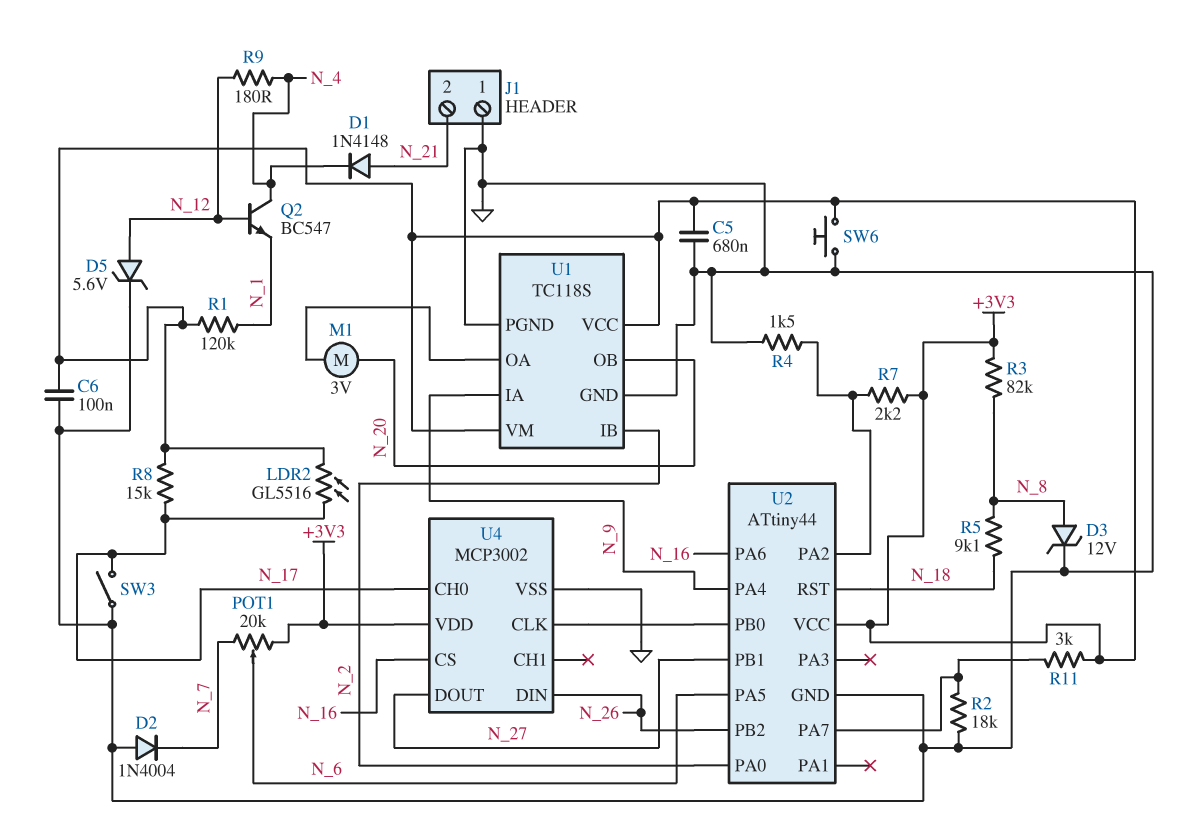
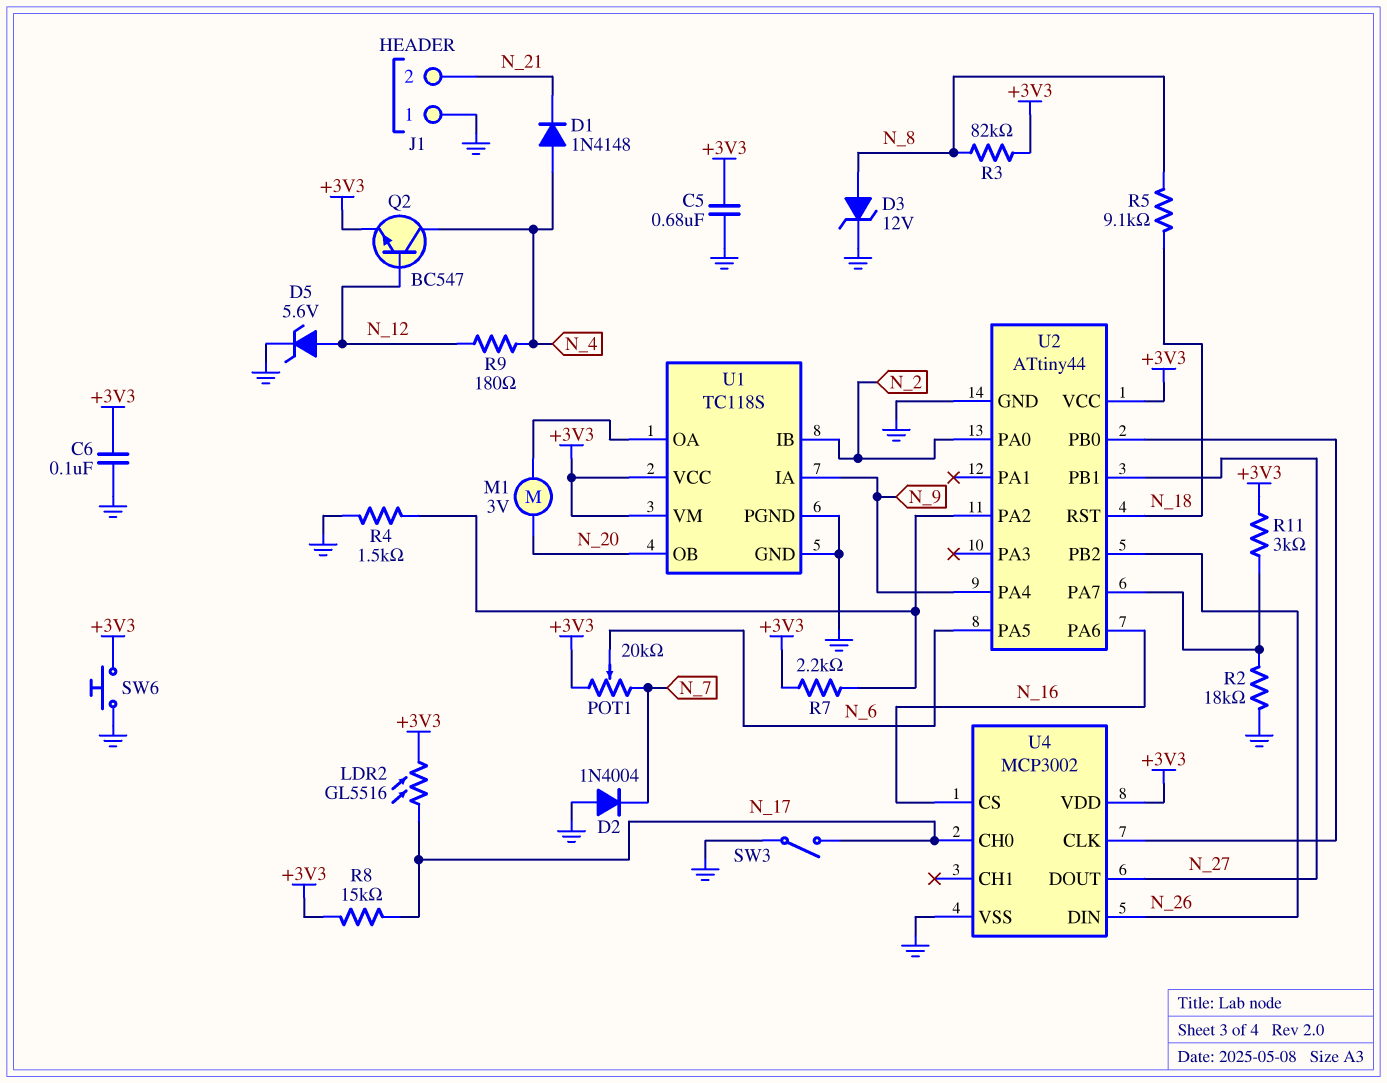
D1: diode 1N4148 (A N_21, K N_4) -> diode 1N4148 (A N_4, K N_21)
Q2: NPN BC547 (B N_12, C N_4, E N_1) -> NPN BC547 (B N_12, C N_4, E +3V3)
R1: 120k (+3V3, N_1) -> none

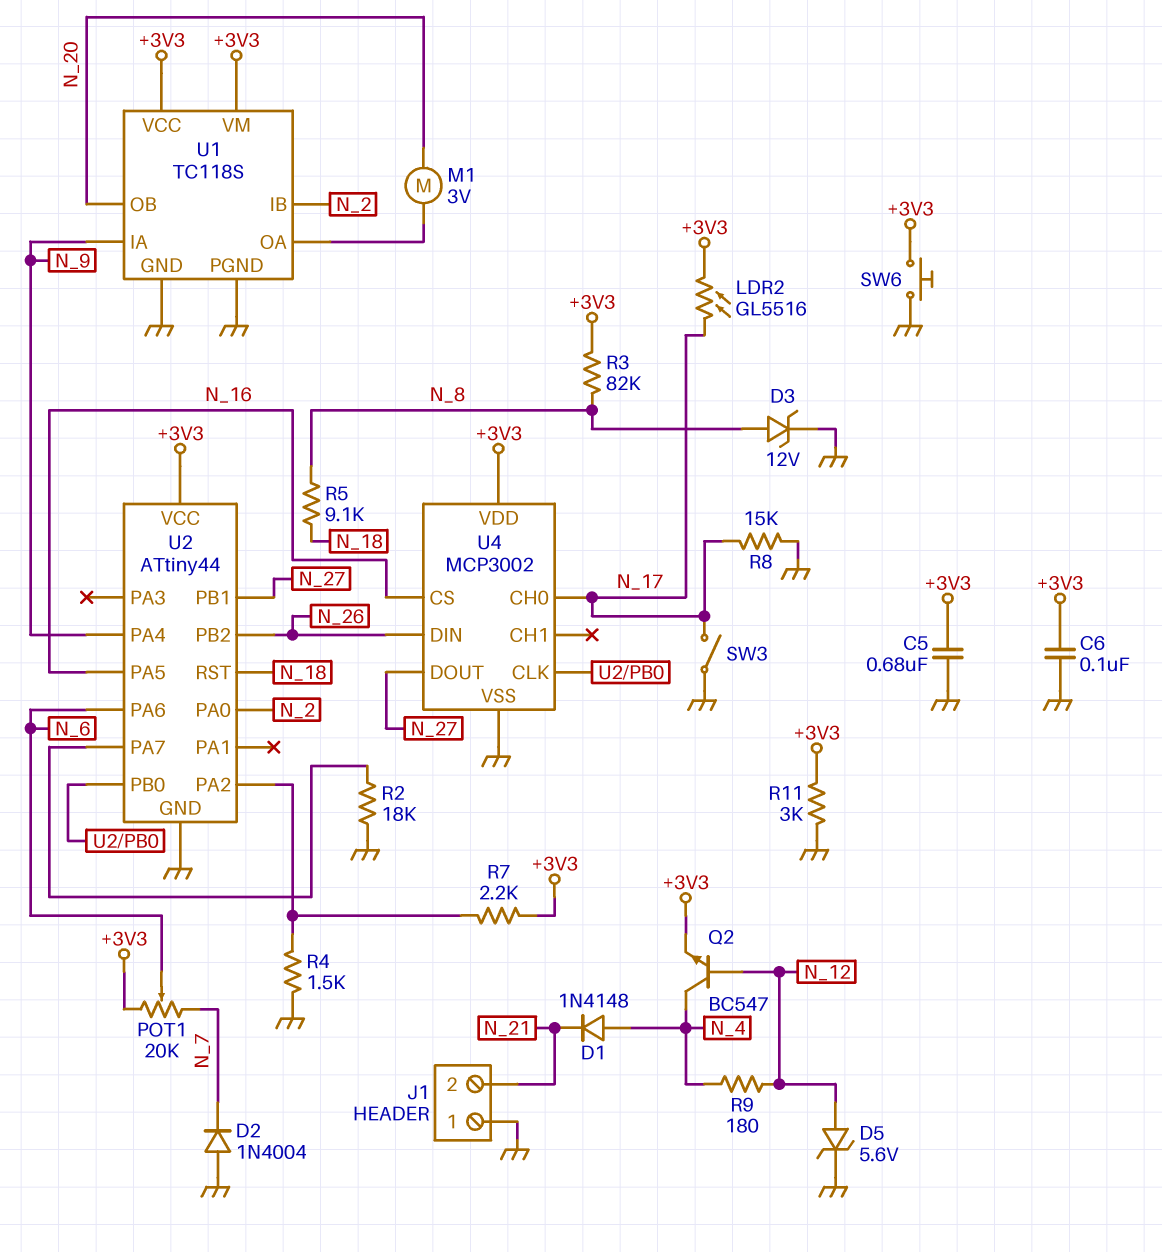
R8: 15k (+3V3, N_17) -> 15k (GND, N_17)
R11: 3k (+3V3, U2/PA7) -> 3k (+3V3, GND)
U2 pin PA5: N_6 -> N_16
U2 pin PA6: N_16 -> N_6

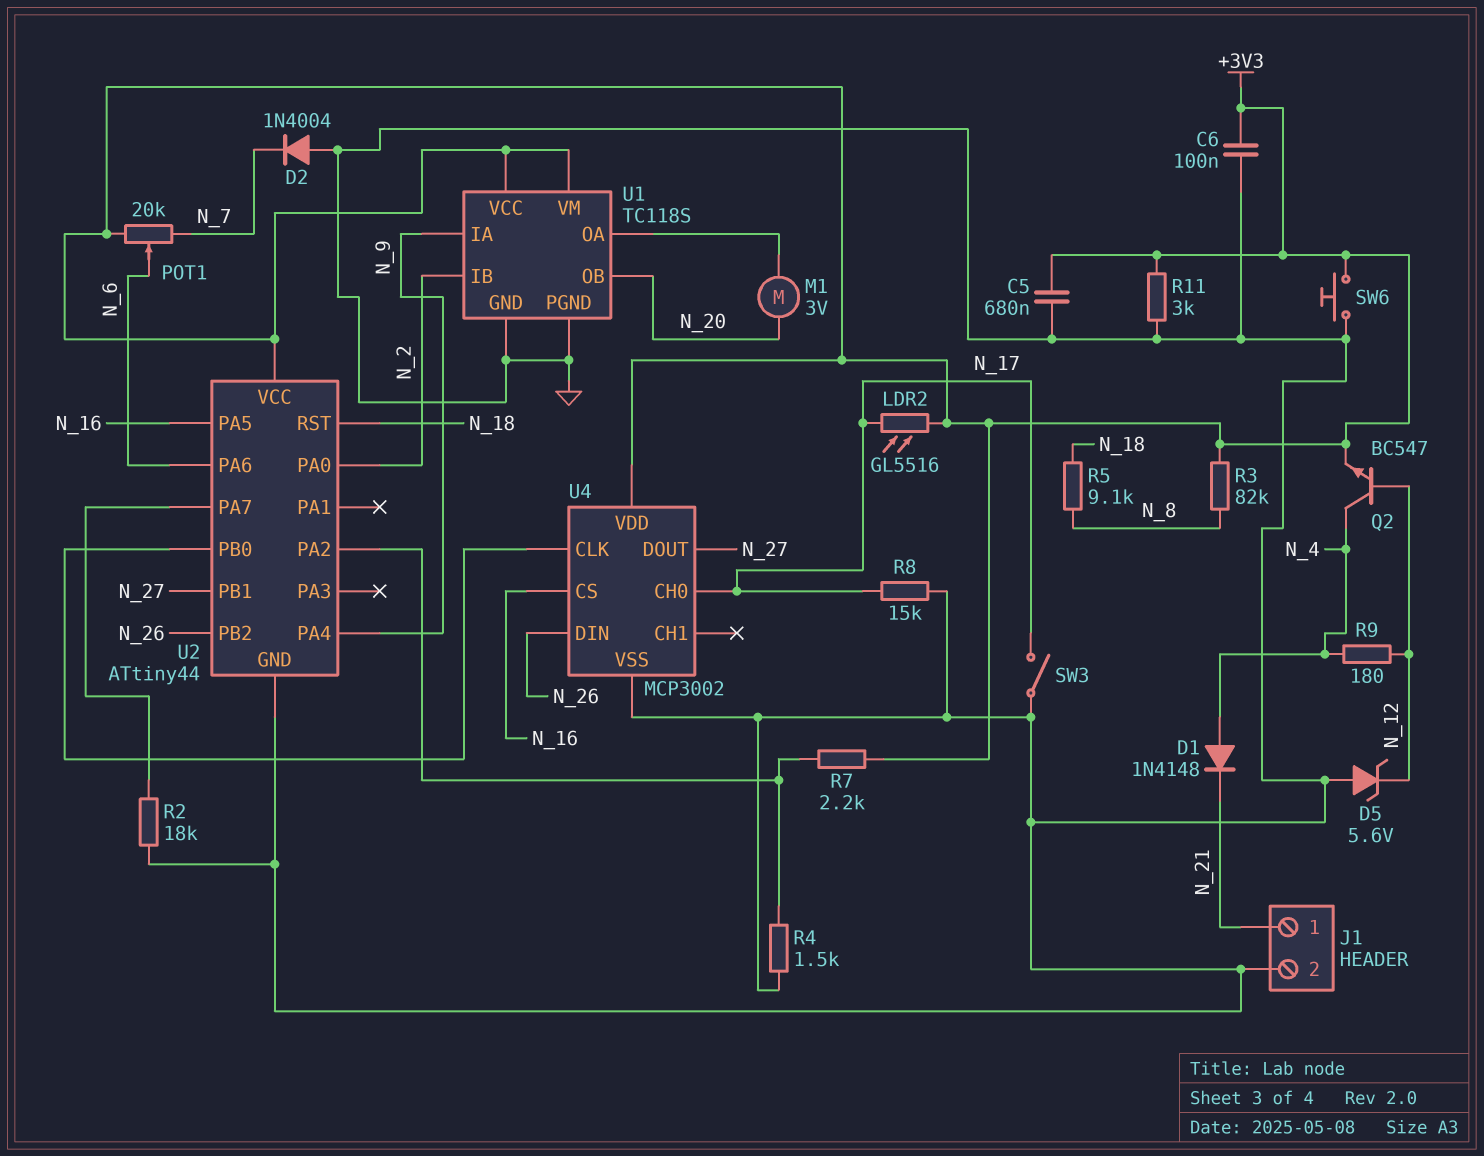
D3: zener 12V (A N_8, K GND) -> none
D5: zener 5.6V (A N_12, K GND) -> zener 5.6V (A GND, K N_12)
J1 pin 1: GND -> N_21
J1 pin 2: N_21 -> GND

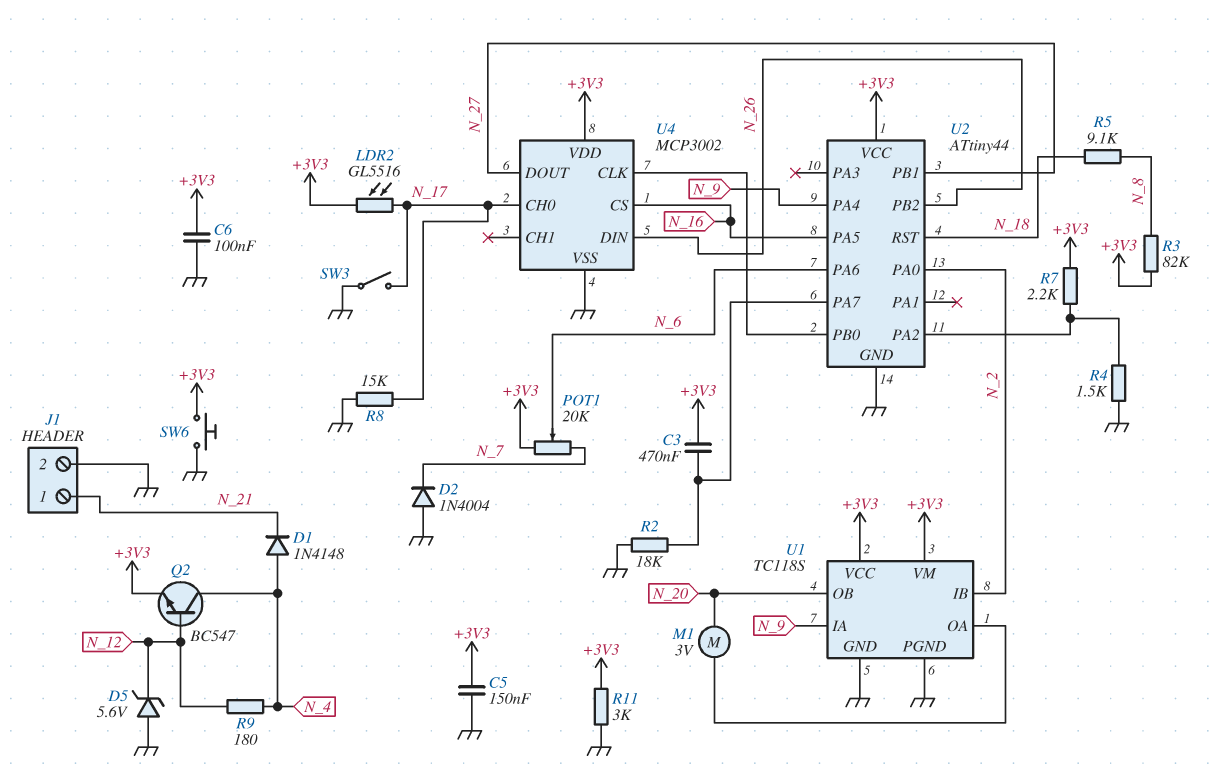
C3: none -> 470nF (+3V3, U2/PA7)
C5: 680nF (+3V3, GND) -> 150nF (+3V3, GND)

